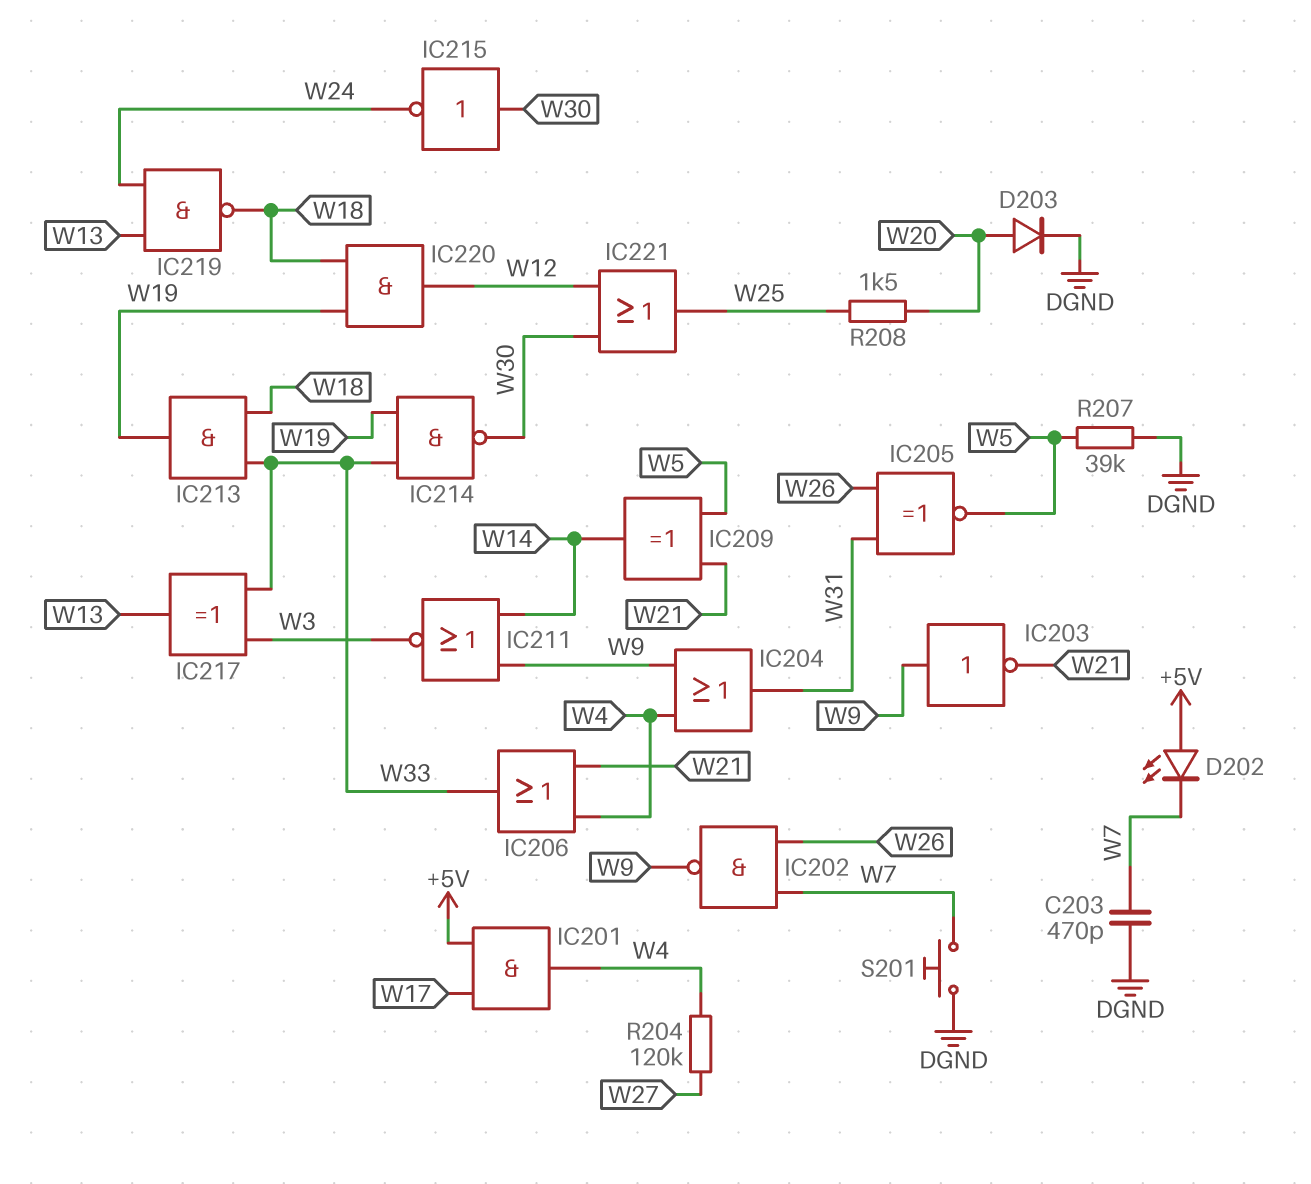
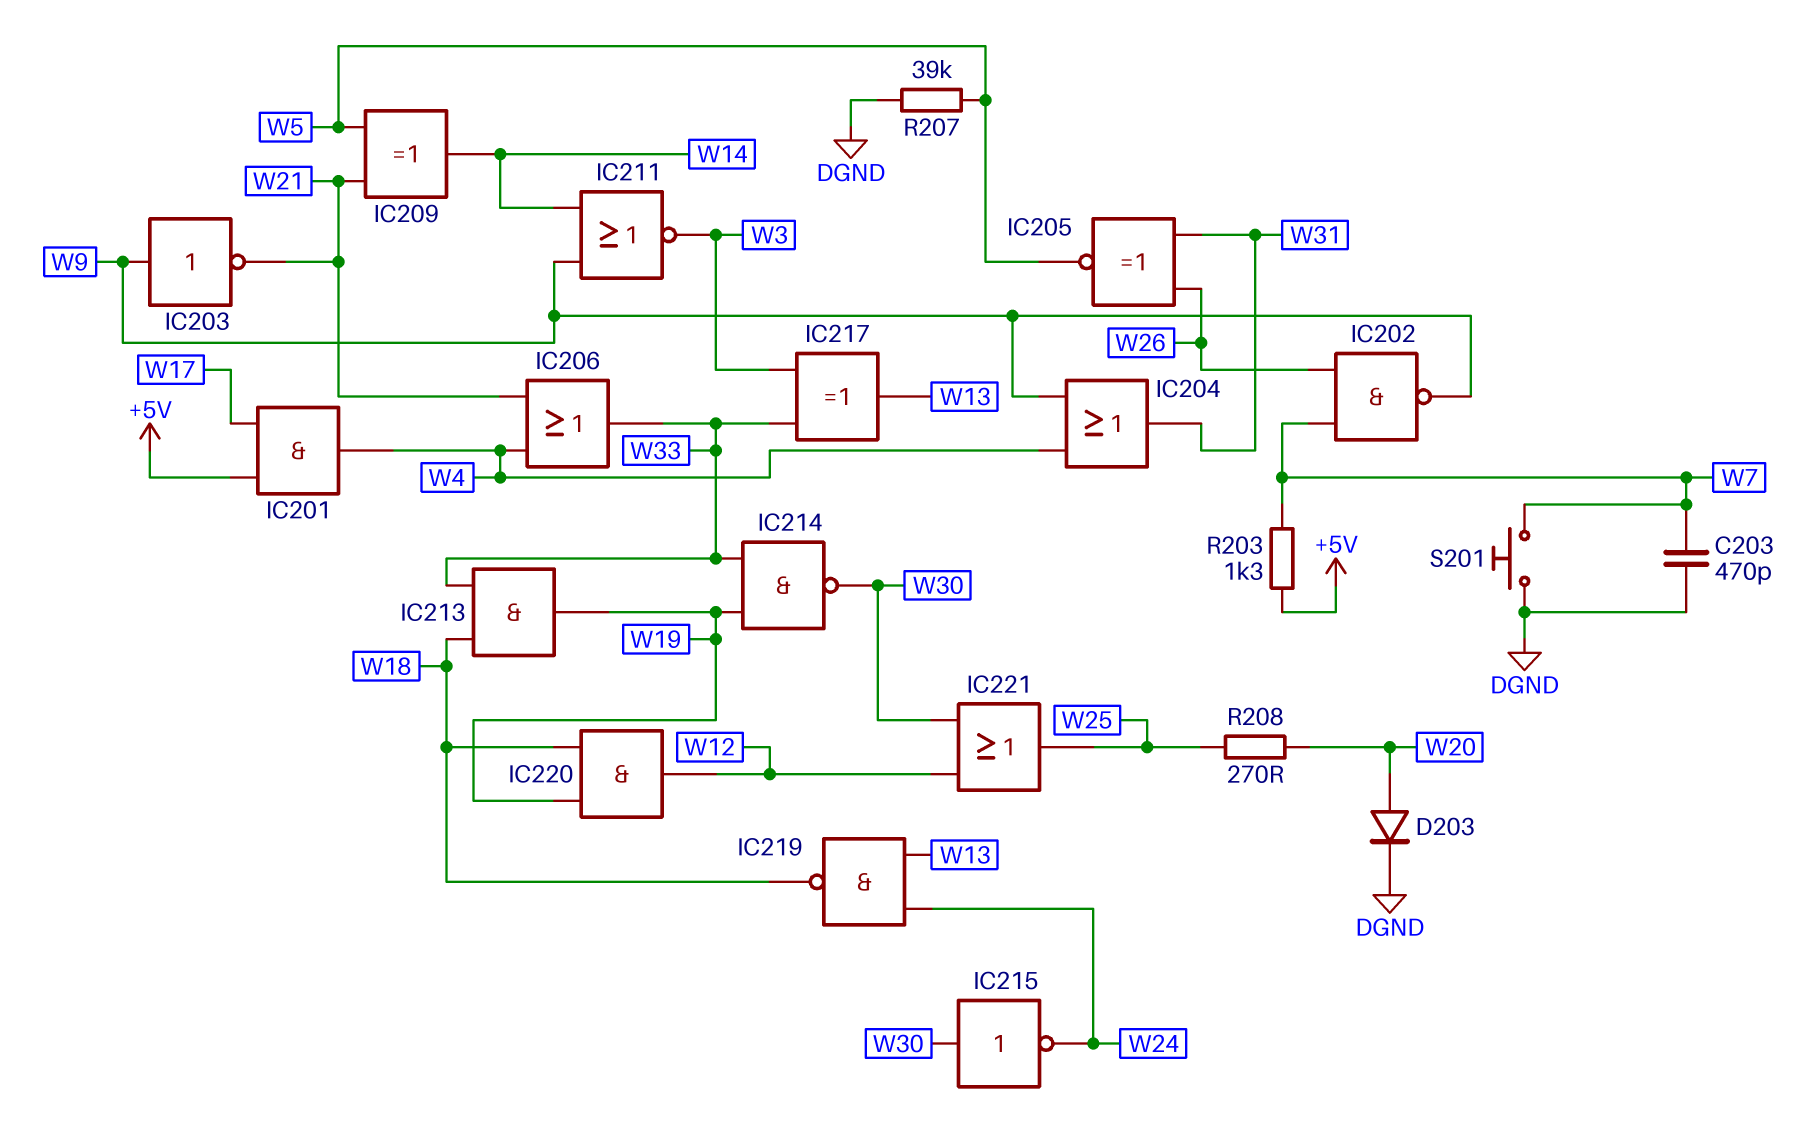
D202: LED (A +5V, K W7) -> none
R203: none -> 1.3k (+5V, W7)
R204: 120k (W4, W27) -> none
R208: 1.5k (W20, W25) -> 270 (W20, W25)

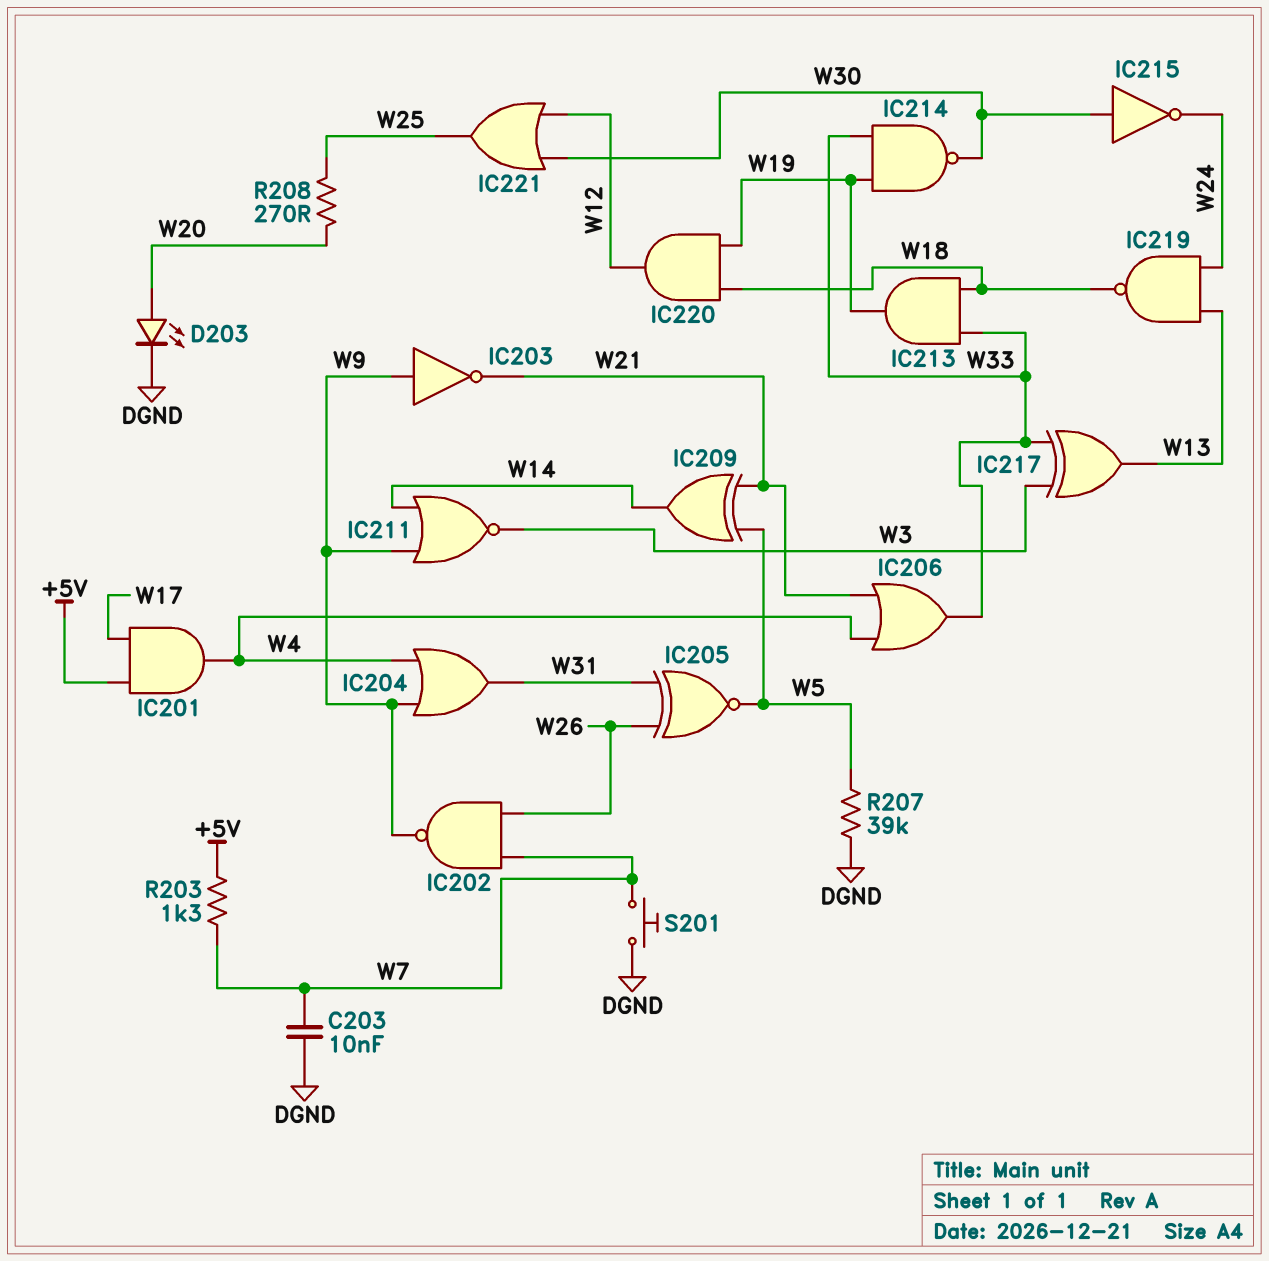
C203: 470pF (DGND, W7) -> 10nF (DGND, W7)
D203: diode (A W20, K DGND) -> LED (A W20, K DGND)

